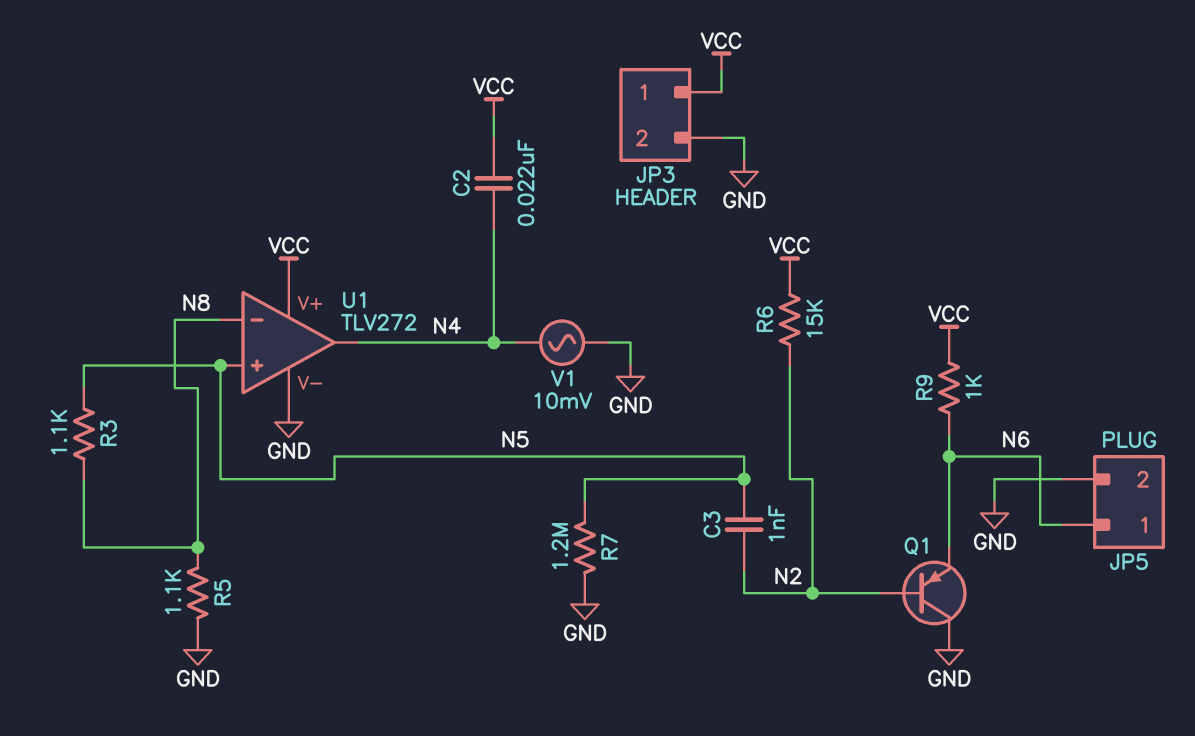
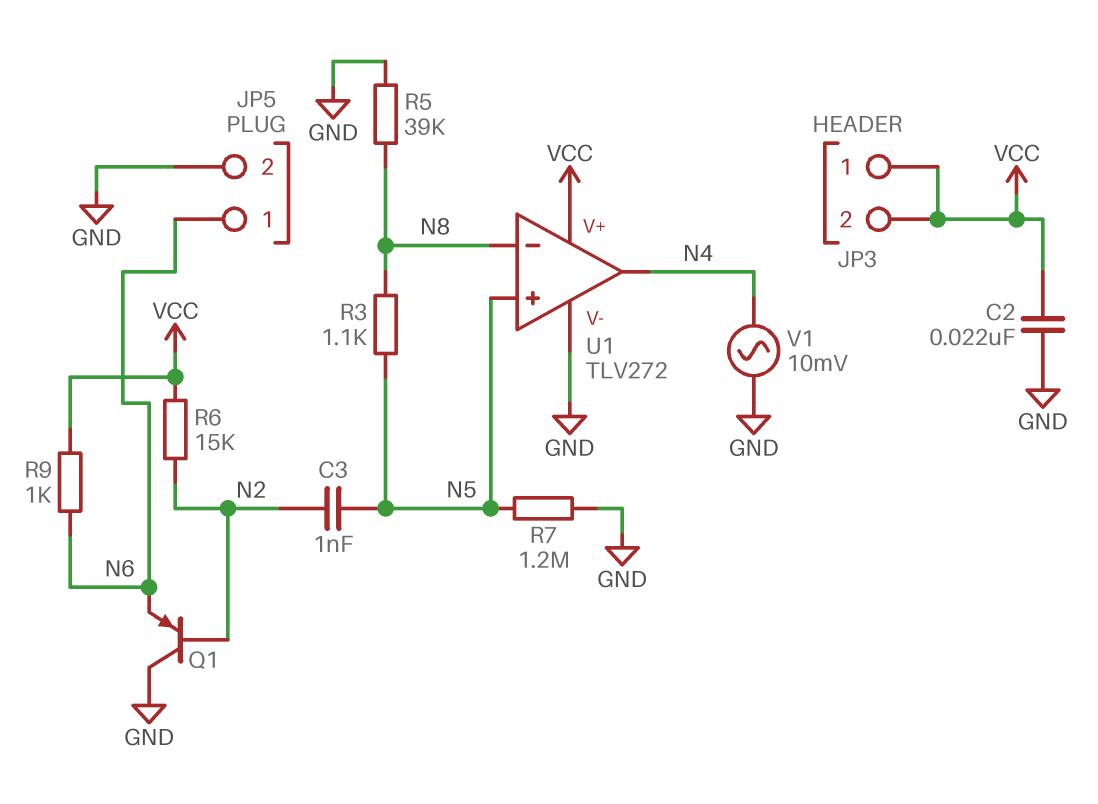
C2: 22nF (N4, VCC) -> 22nF (GND, VCC)
JP3 pin 2: GND -> VCC
R5: 1.1k (GND, N8) -> 39k (GND, N8)

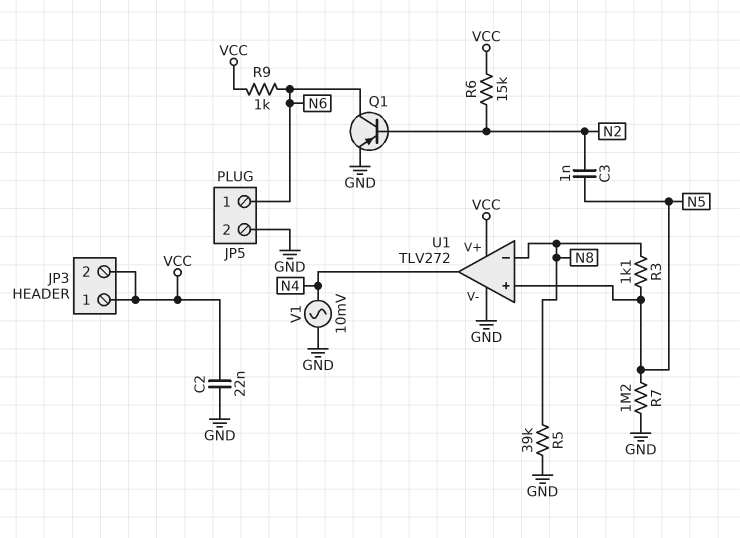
Q1: PNP (B N2, C GND, E N6) -> PNP (B N2, C N6, E GND)

